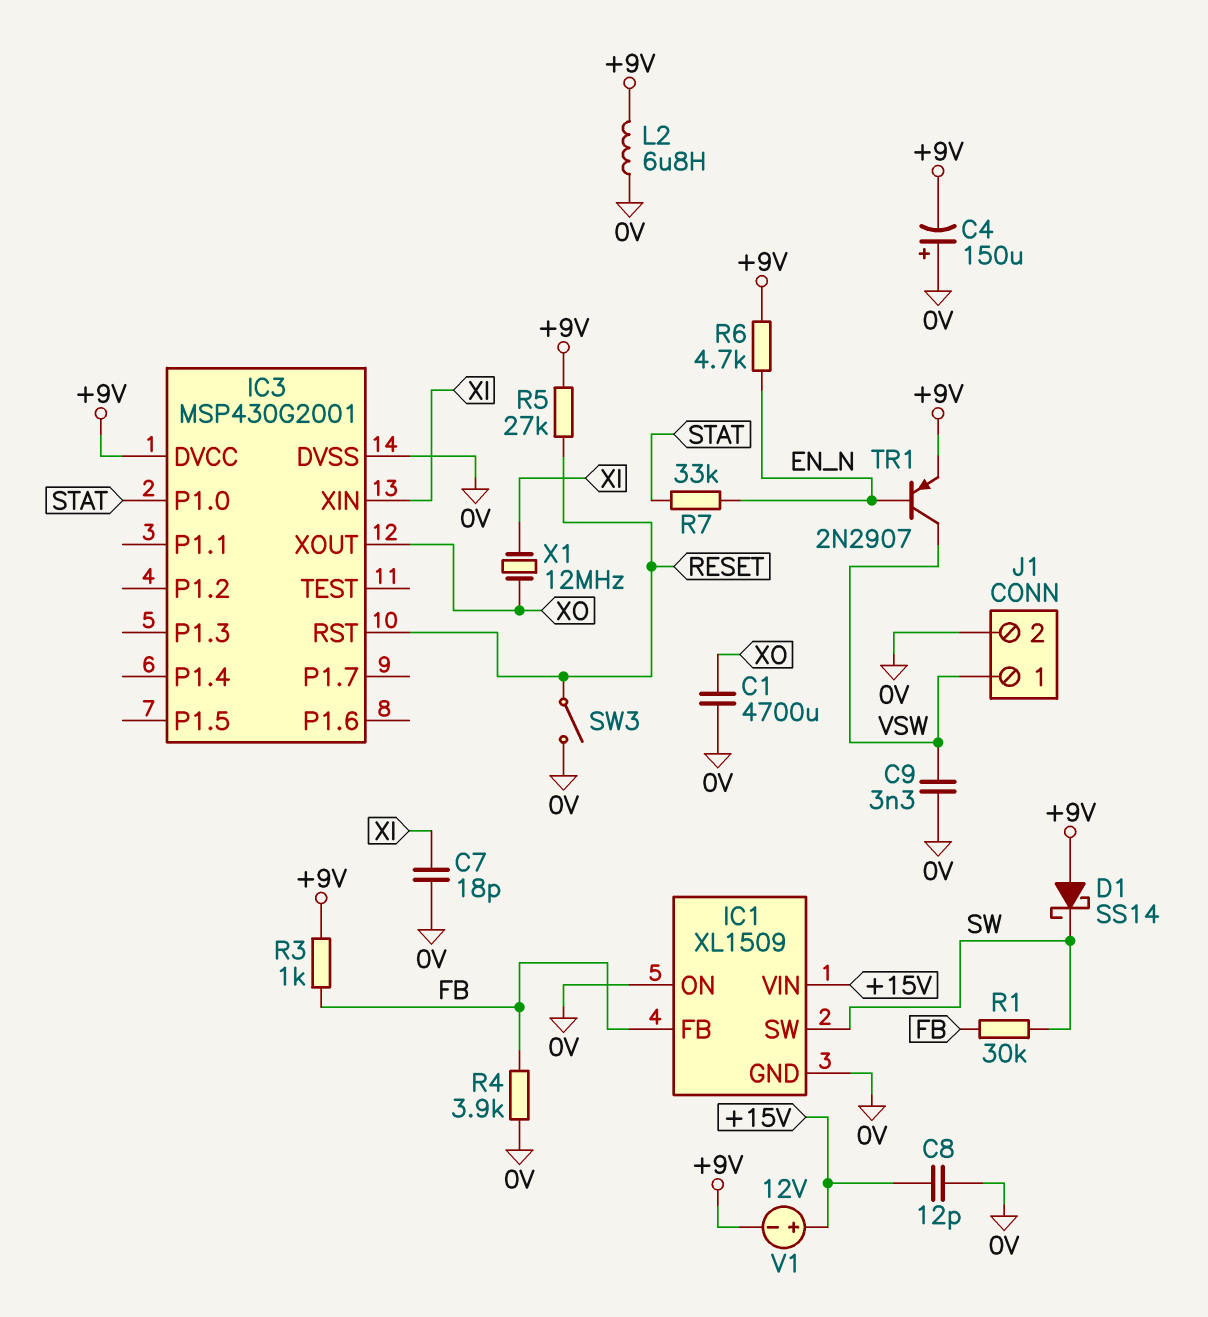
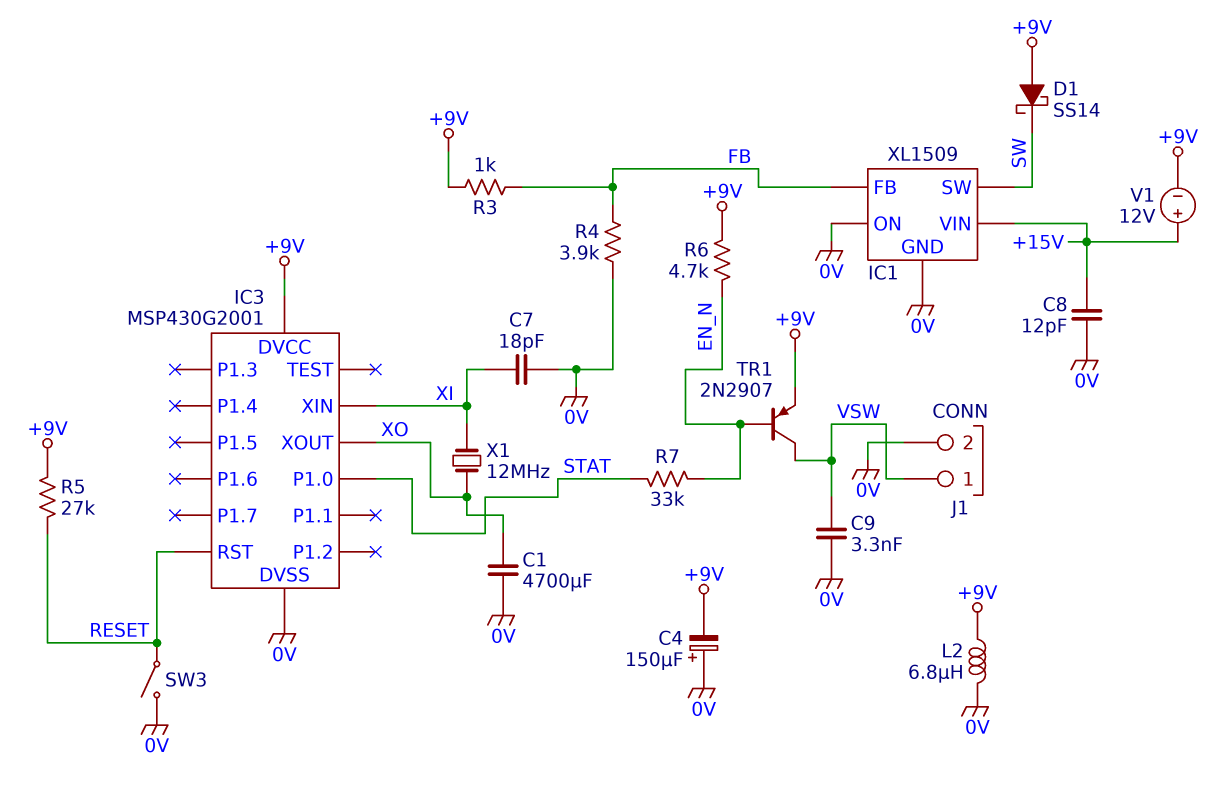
R1: 30k (FB, SW) -> none

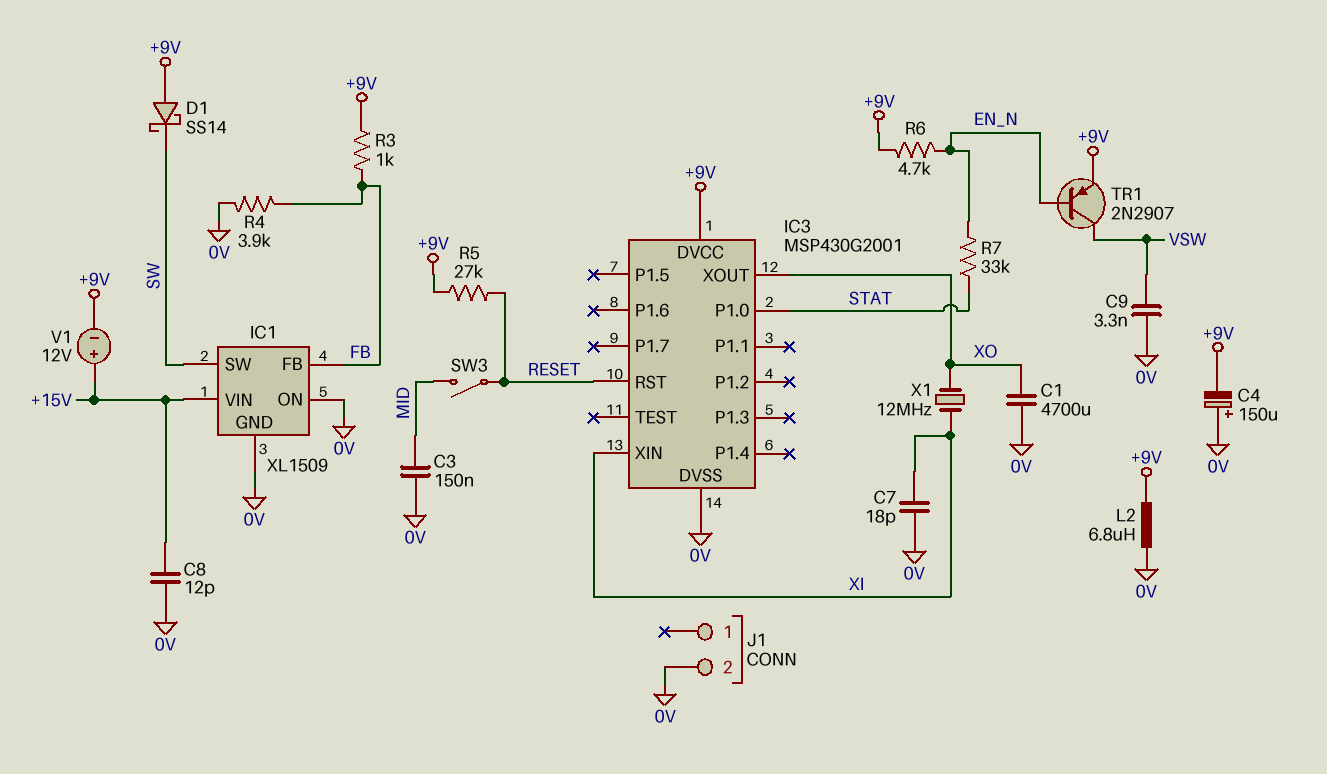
C3: none -> 150nF (0V, MID)
J1 pin 1: VSW -> none
SW3: switch (0V, RESET) -> switch (MID, RESET)

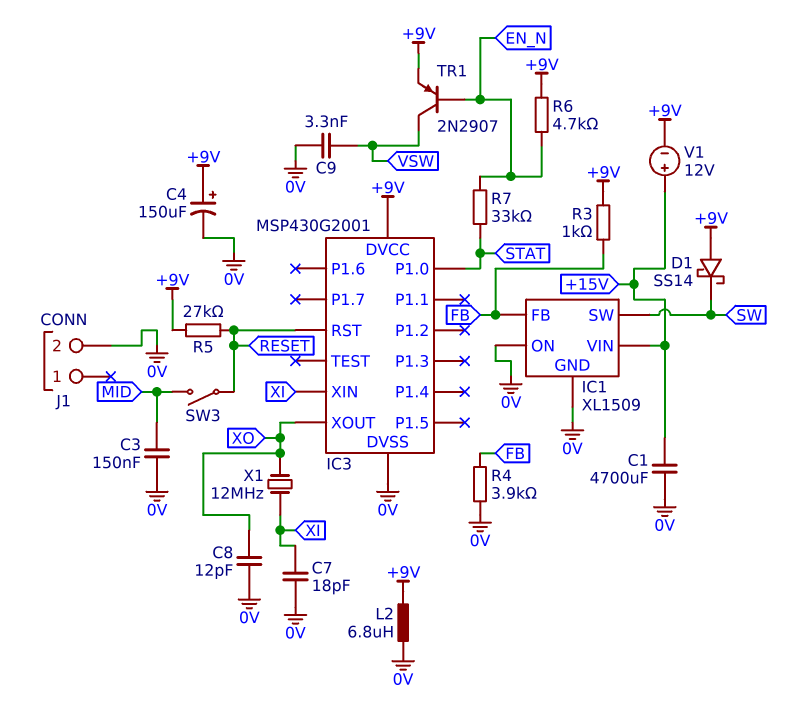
C1: 4700uF (0V, XO) -> 4700uF (+15V, 0V)
C4: 150uF (plus 0V, minus +9V) -> 150uF (plus +9V, minus 0V)
C8: 12pF (+15V, 0V) -> 12pF (0V, XO)

